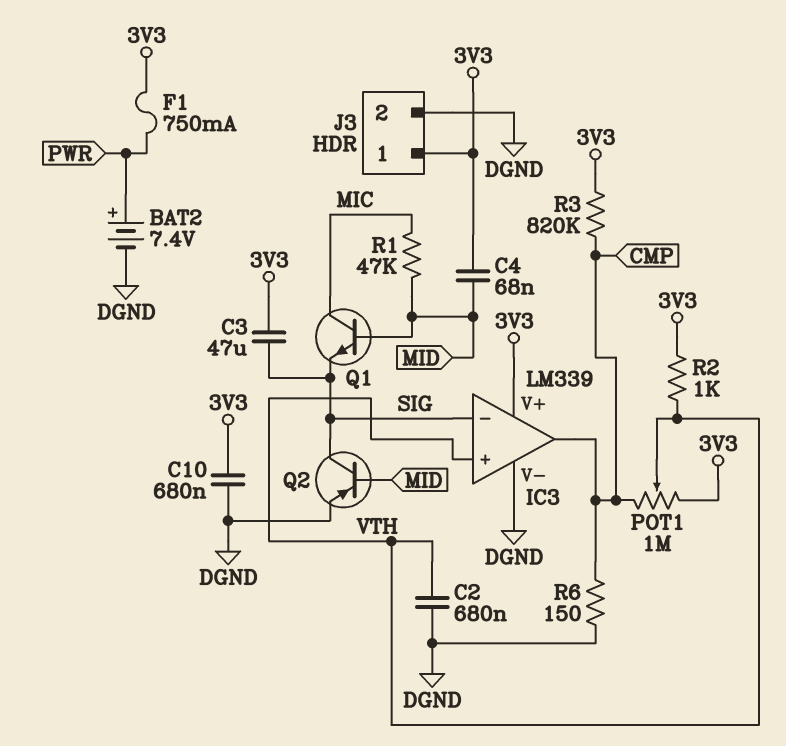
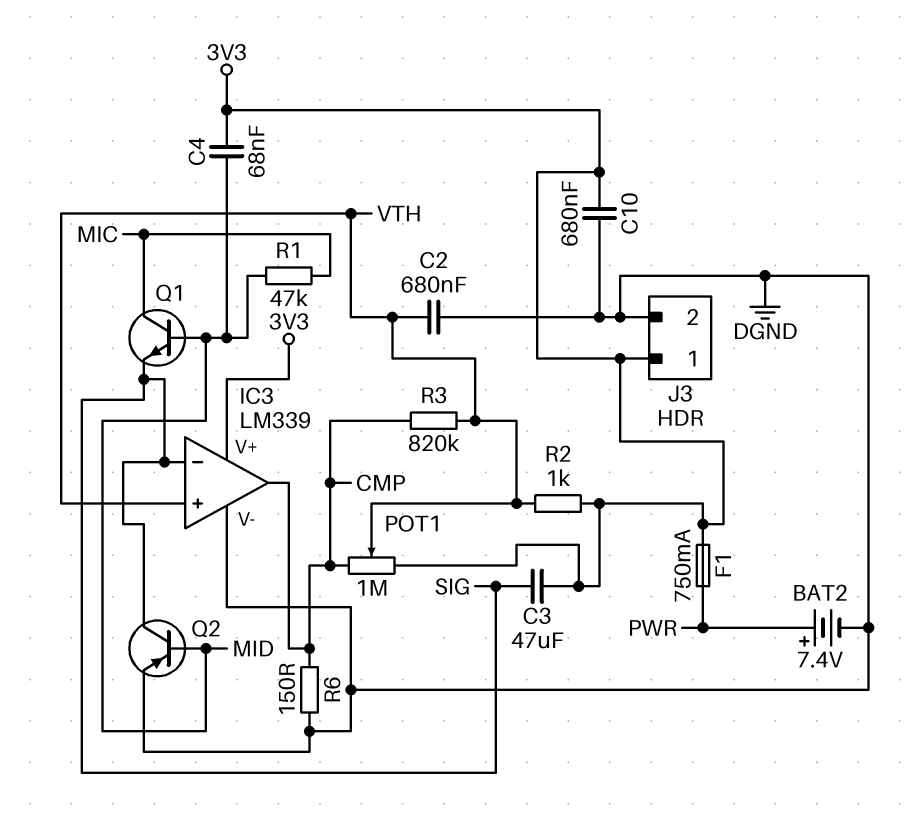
R3: 820k (3V3, CMP) -> 820k (CMP, VTH)

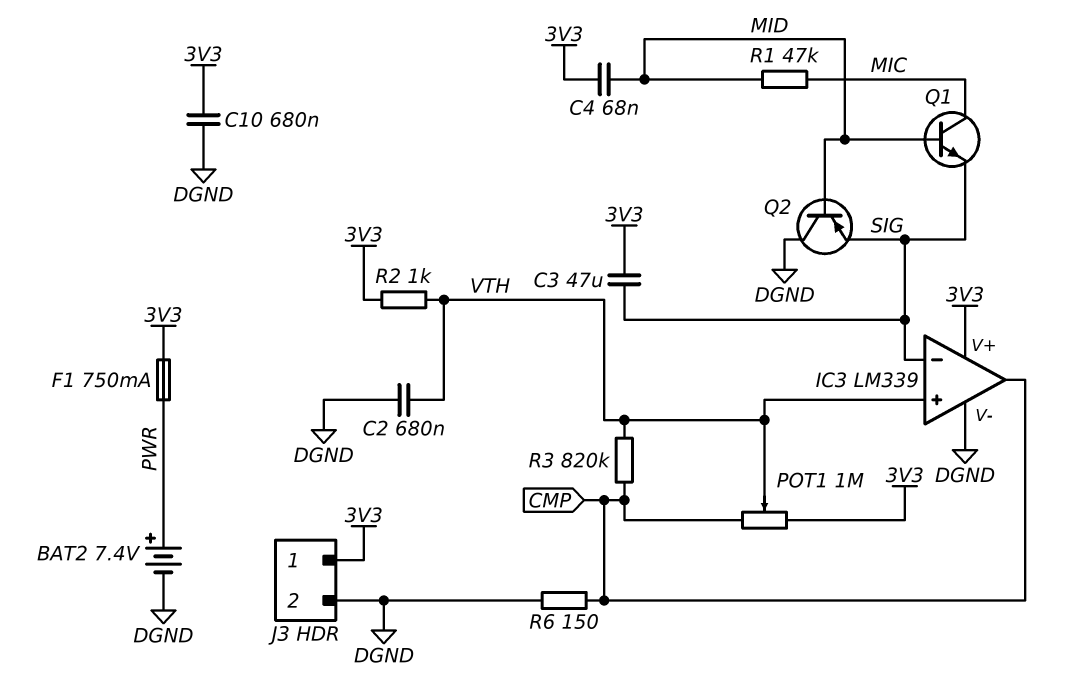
Q2: PNP (B MID, C SIG, E DGND) -> PNP (B MID, C DGND, E SIG)

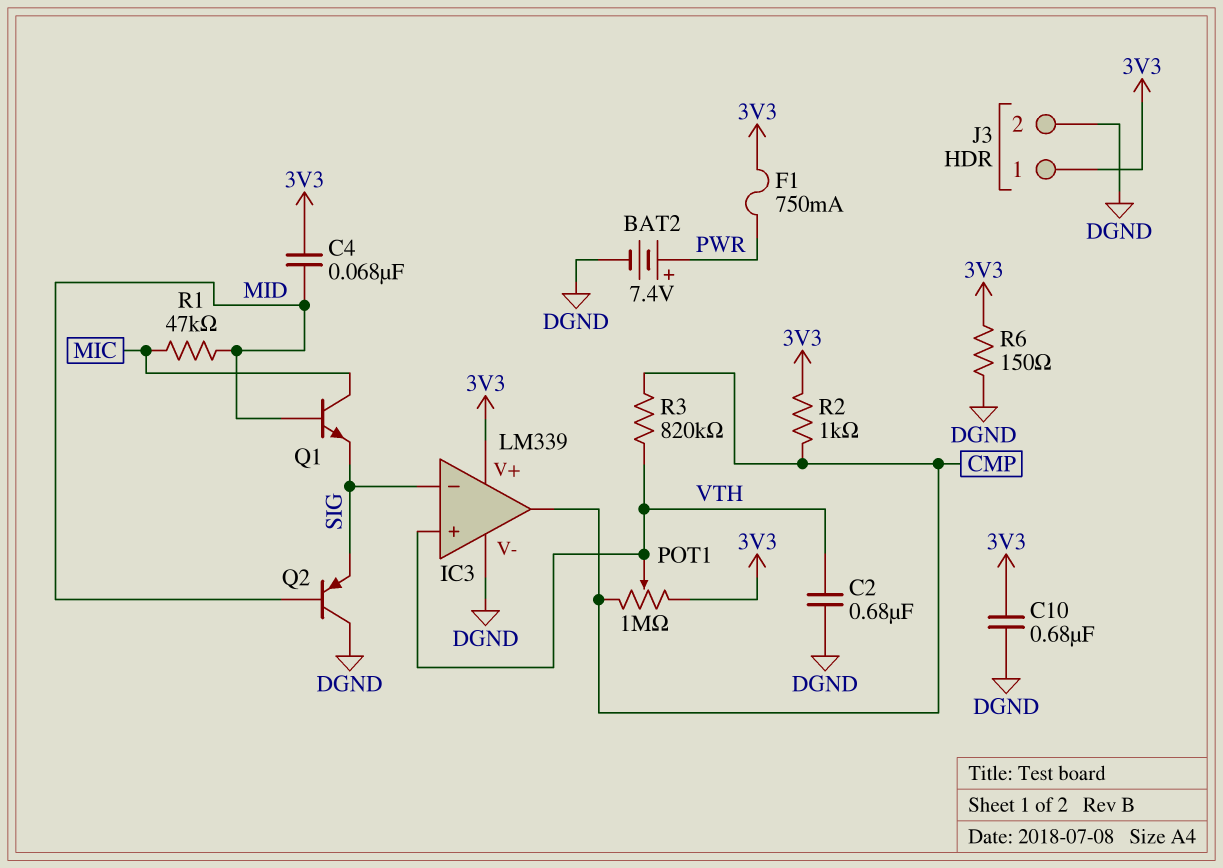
C3: 47uF (3V3, SIG) -> none
R2: 1k (3V3, VTH) -> 1k (3V3, CMP)
R6: 150 (CMP, DGND) -> 150 (3V3, DGND)

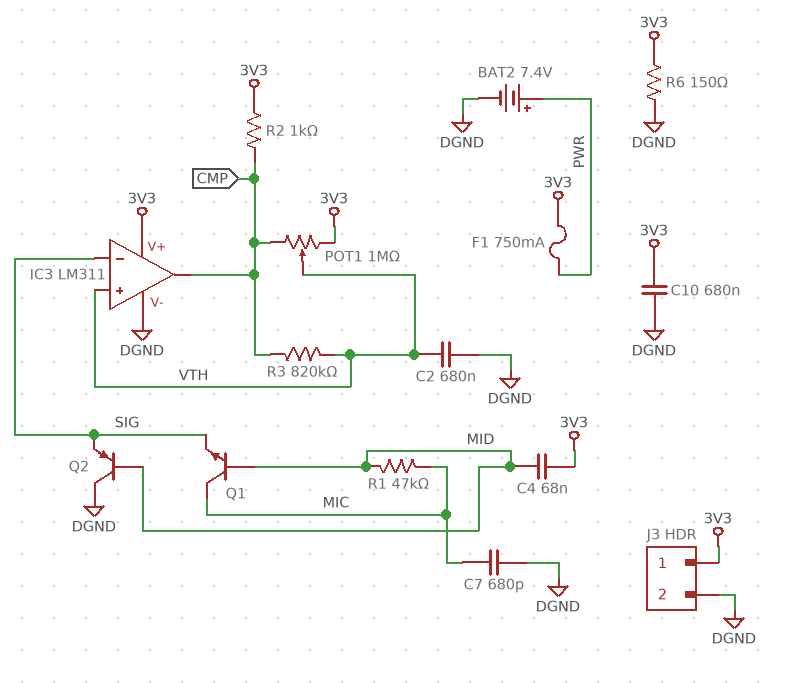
C7: none -> 680pF (DGND, MIC)
IC3: LM339 -> LM311

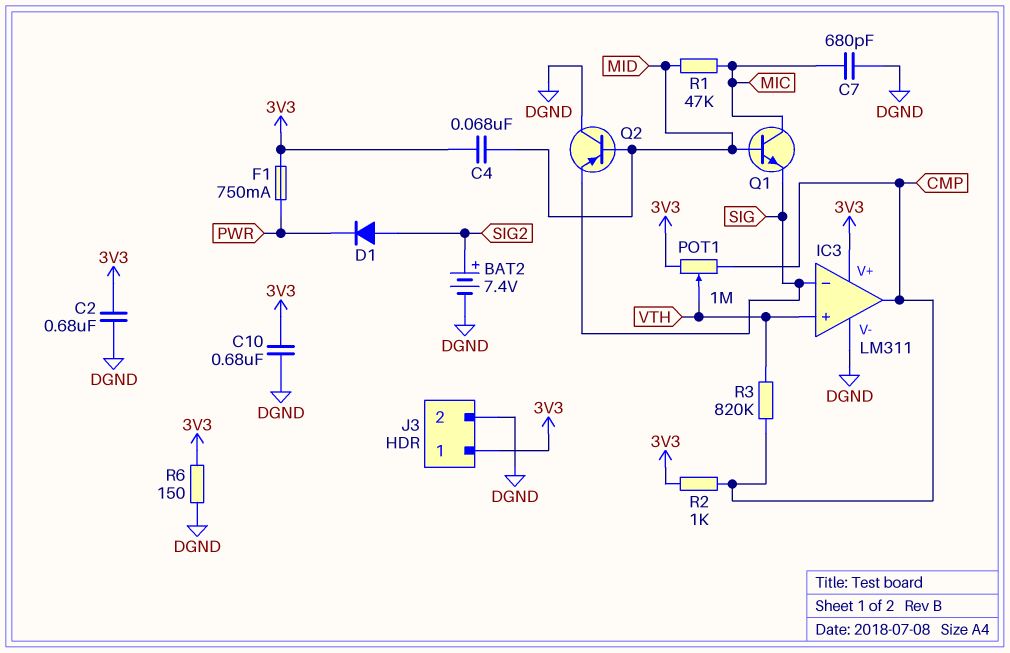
BAT2: 7.4V (plus PWR, minus DGND) -> 7.4V (plus SIG2, minus DGND)
C2: 680nF (DGND, VTH) -> 680nF (3V3, DGND)
D1: none -> diode (A SIG2, K PWR)

